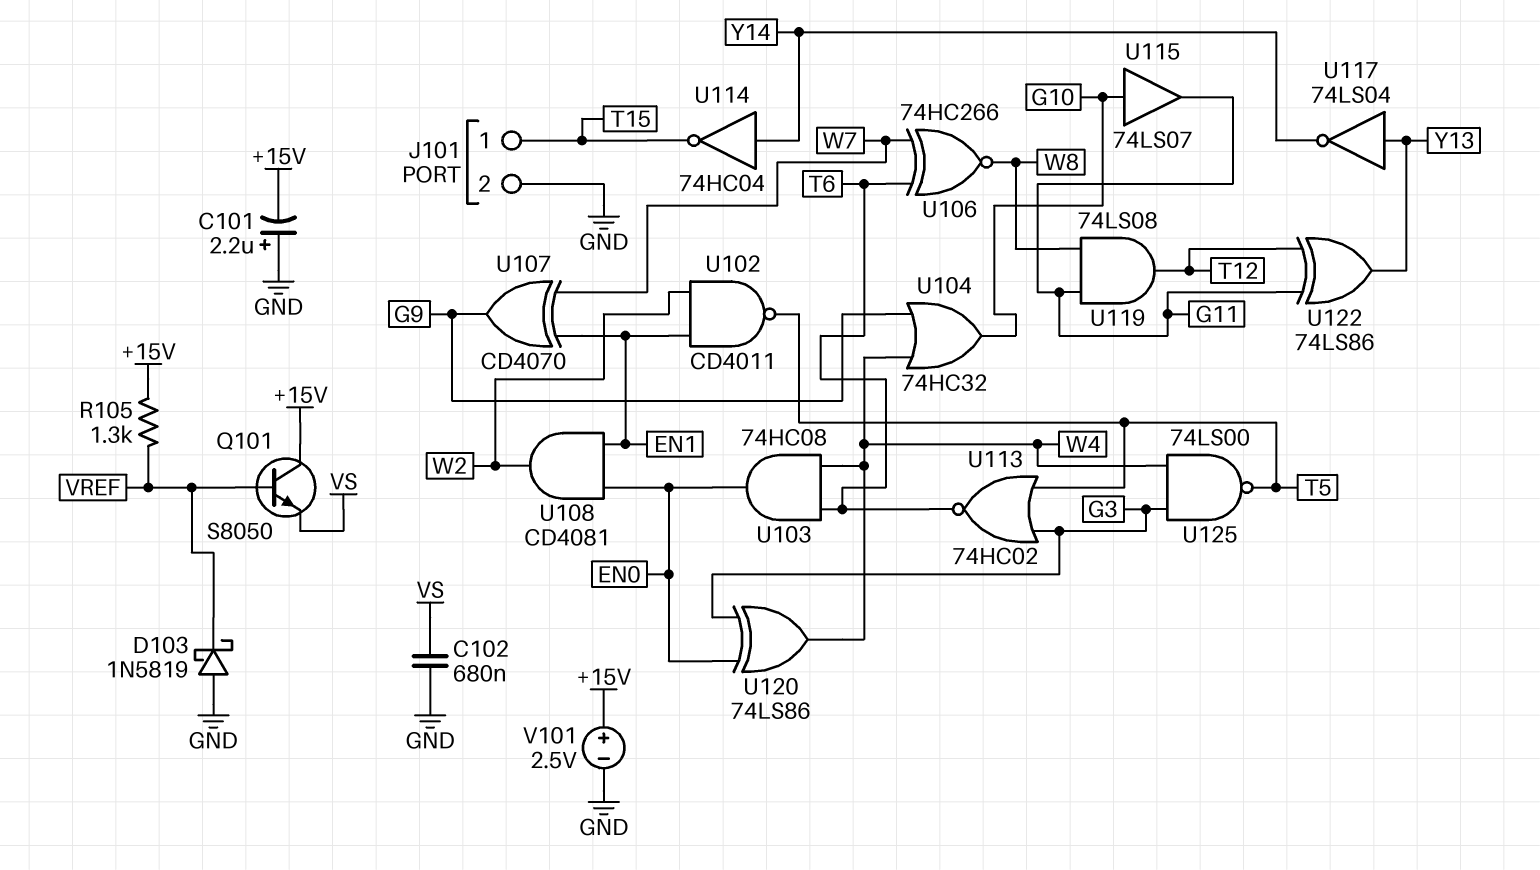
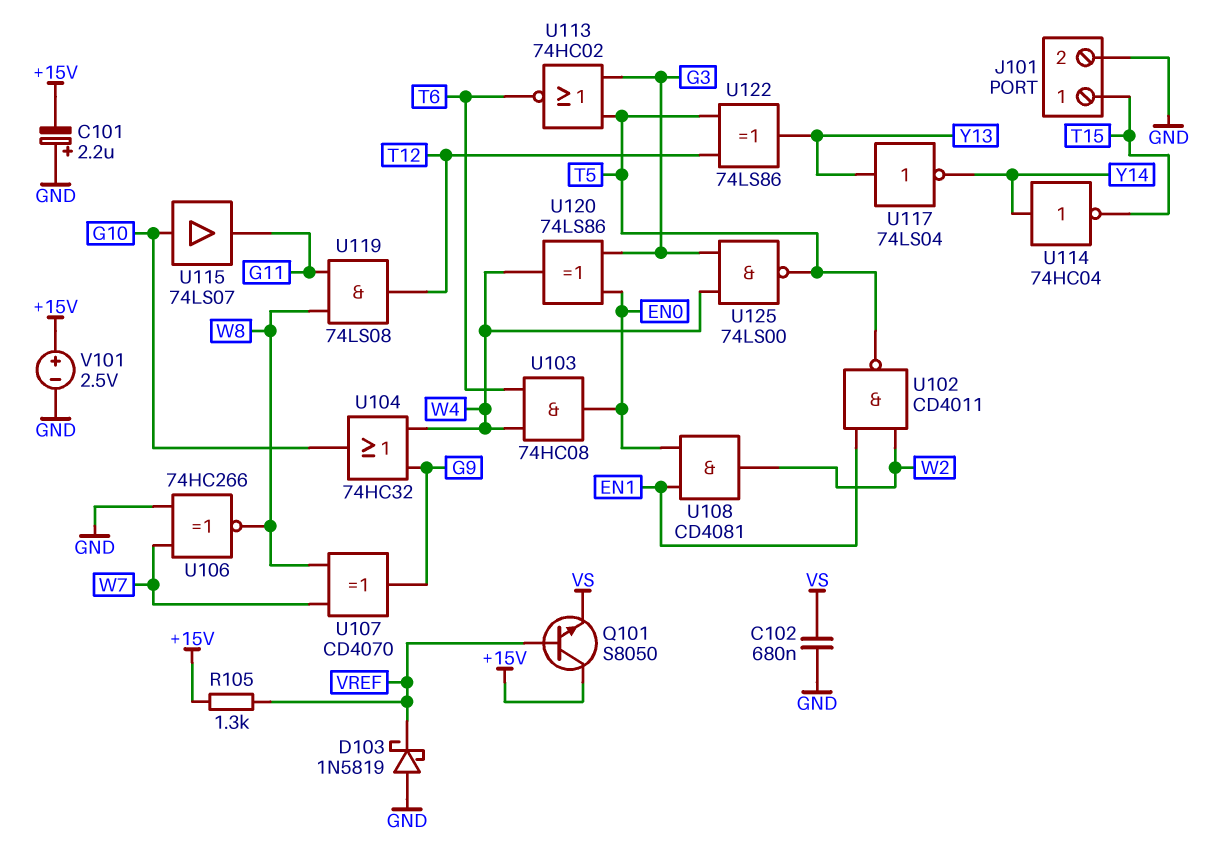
U106: XNOR 74HC266 (in T6, in W7, out W8) -> XNOR 74HC266 (in GND, in W7, out W8)
U107: XOR CD4070 (in EN1, in W7, out G9) -> XOR CD4070 (in W7, in W8, out G9)
U122: XOR 74LS86 (in G11, in T12, out Y13) -> XOR 74LS86 (in T5, in T12, out Y13)

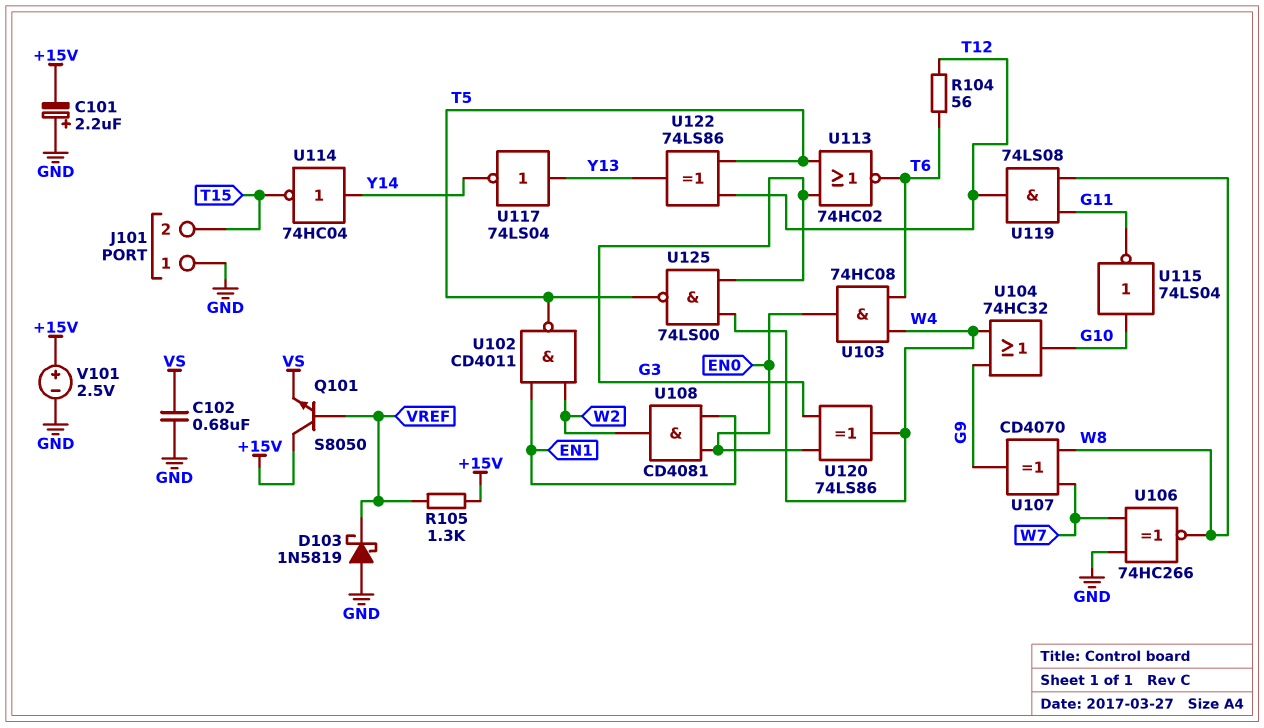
J101 pin 1: T15 -> GND
J101 pin 2: GND -> T15
R104: none -> 56 (T6, T12)
U115: buffer 74LS07 (in G10, out G11) -> NOT 74LS04 (in G10, out G11)

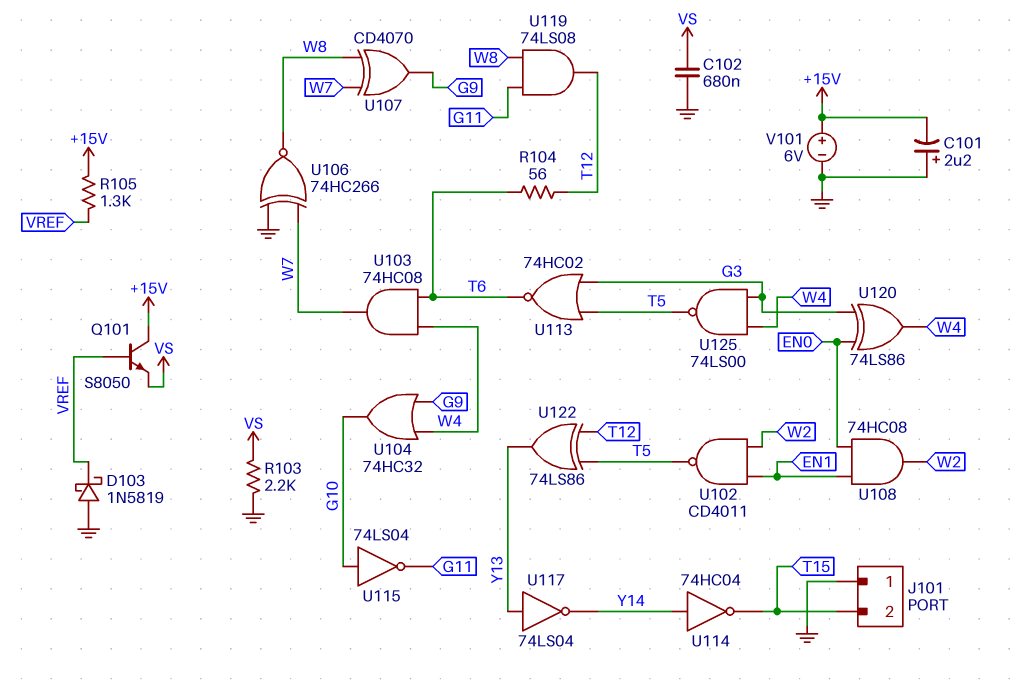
R103: none -> 2.2k (GND, VS)
U103: AND 74HC08 (in T6, in W4, out EN0) -> AND 74HC08 (in T6, in W4, out W7)
U108: AND CD4081 (in EN0, in EN1, out W2) -> AND 74HC08 (in EN0, in EN1, out W2)
V101: 2.5V (plus +15V, minus GND) -> 6V (plus +15V, minus GND)

